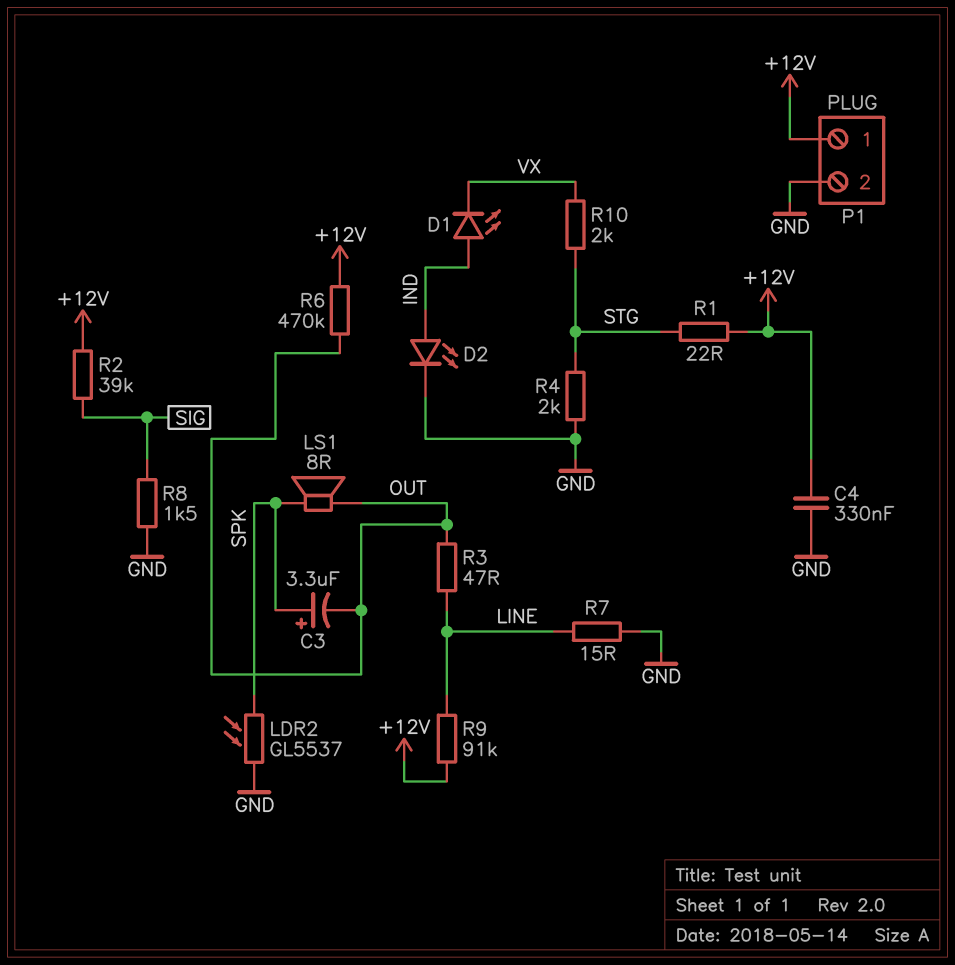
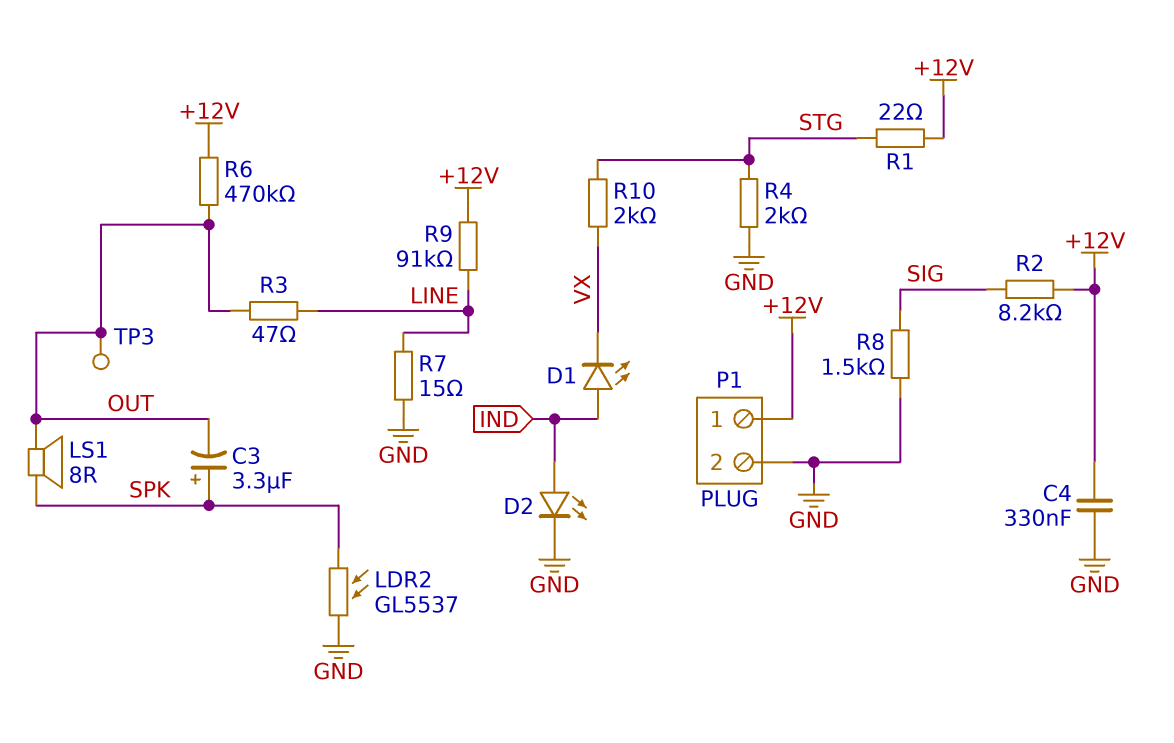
R2: 39k (+12V, SIG) -> 8.2k (+12V, SIG)
TP3: none -> test point (OUT)

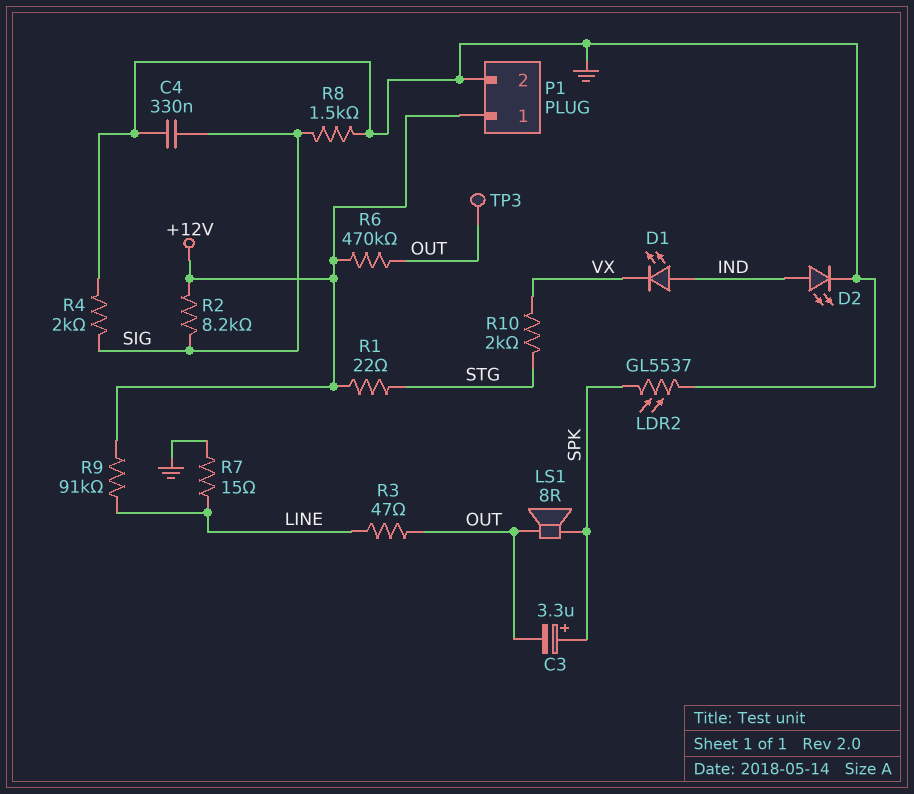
C4: 330nF (+12V, GND) -> 330nF (GND, SIG)
R4: 2k (GND, STG) -> 2k (GND, SIG)

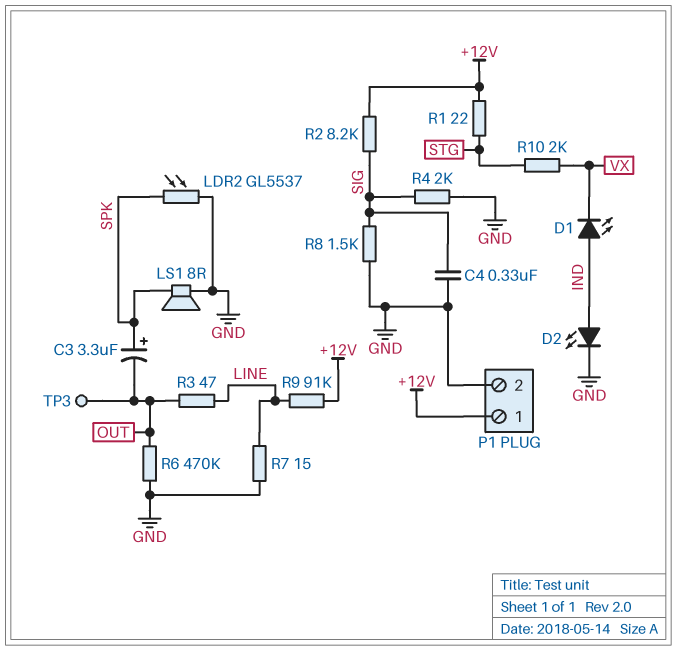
LS1: speaker 8R (OUT, SPK) -> speaker 8R (GND, SPK)
R6: 470k (+12V, OUT) -> 470k (GND, OUT)

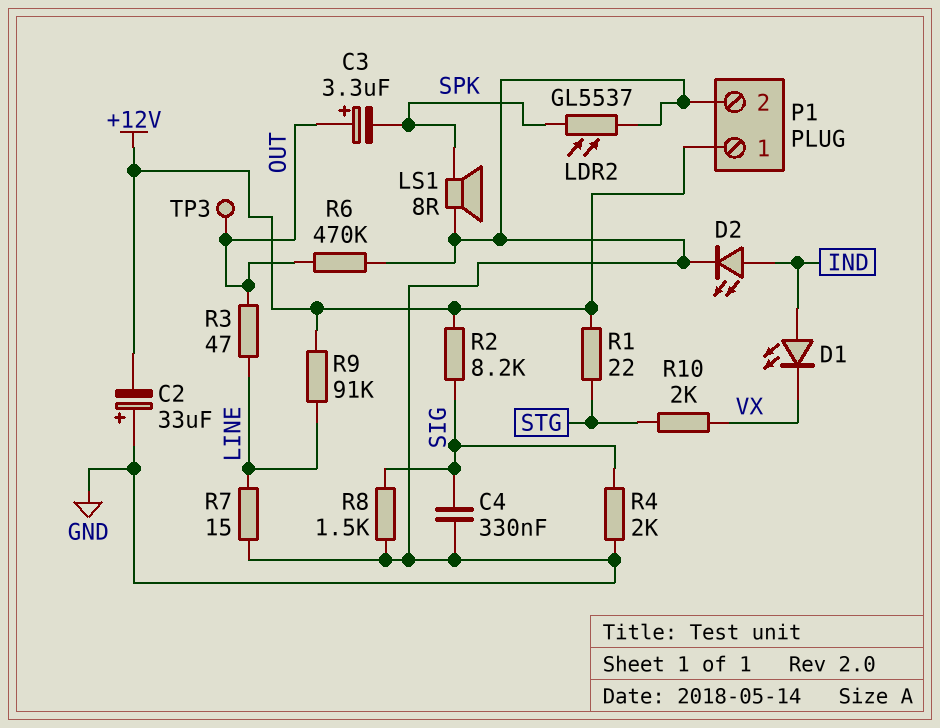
C2: none -> 33uF (plus GND, minus +12V)
C3: 3.3uF (plus SPK, minus OUT) -> 3.3uF (plus OUT, minus SPK)

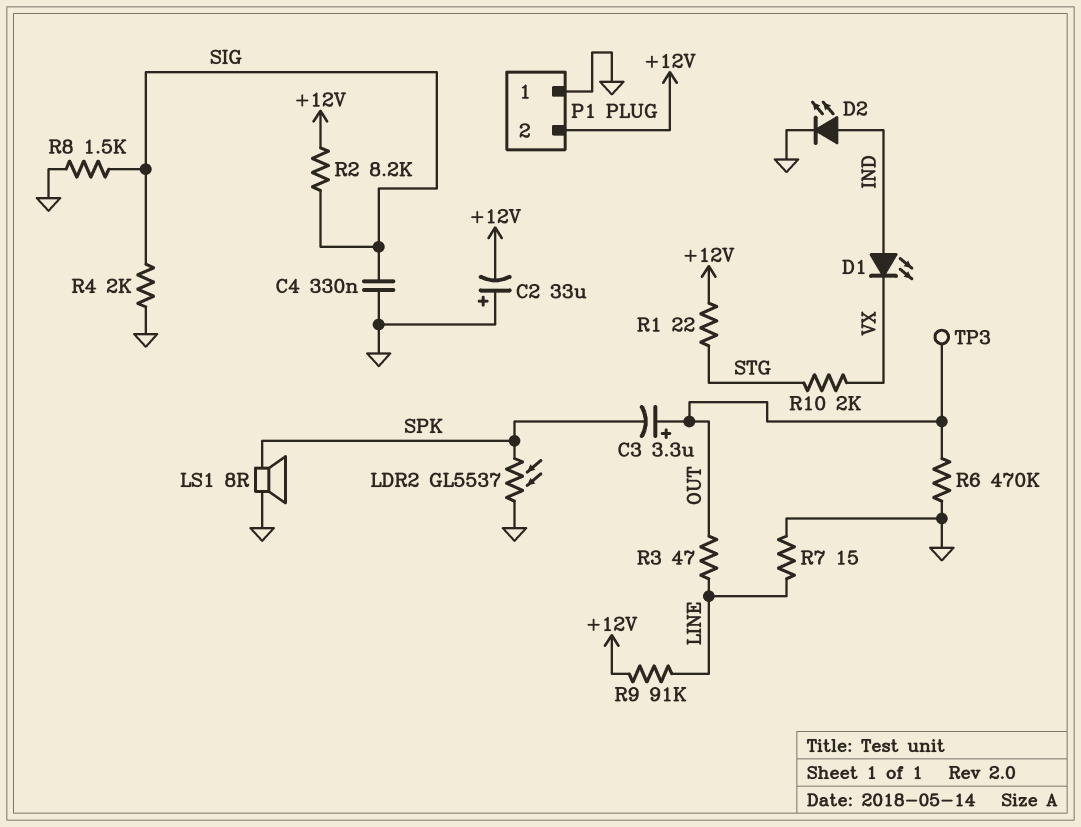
P1 pin 1: +12V -> GND
P1 pin 2: GND -> +12V

